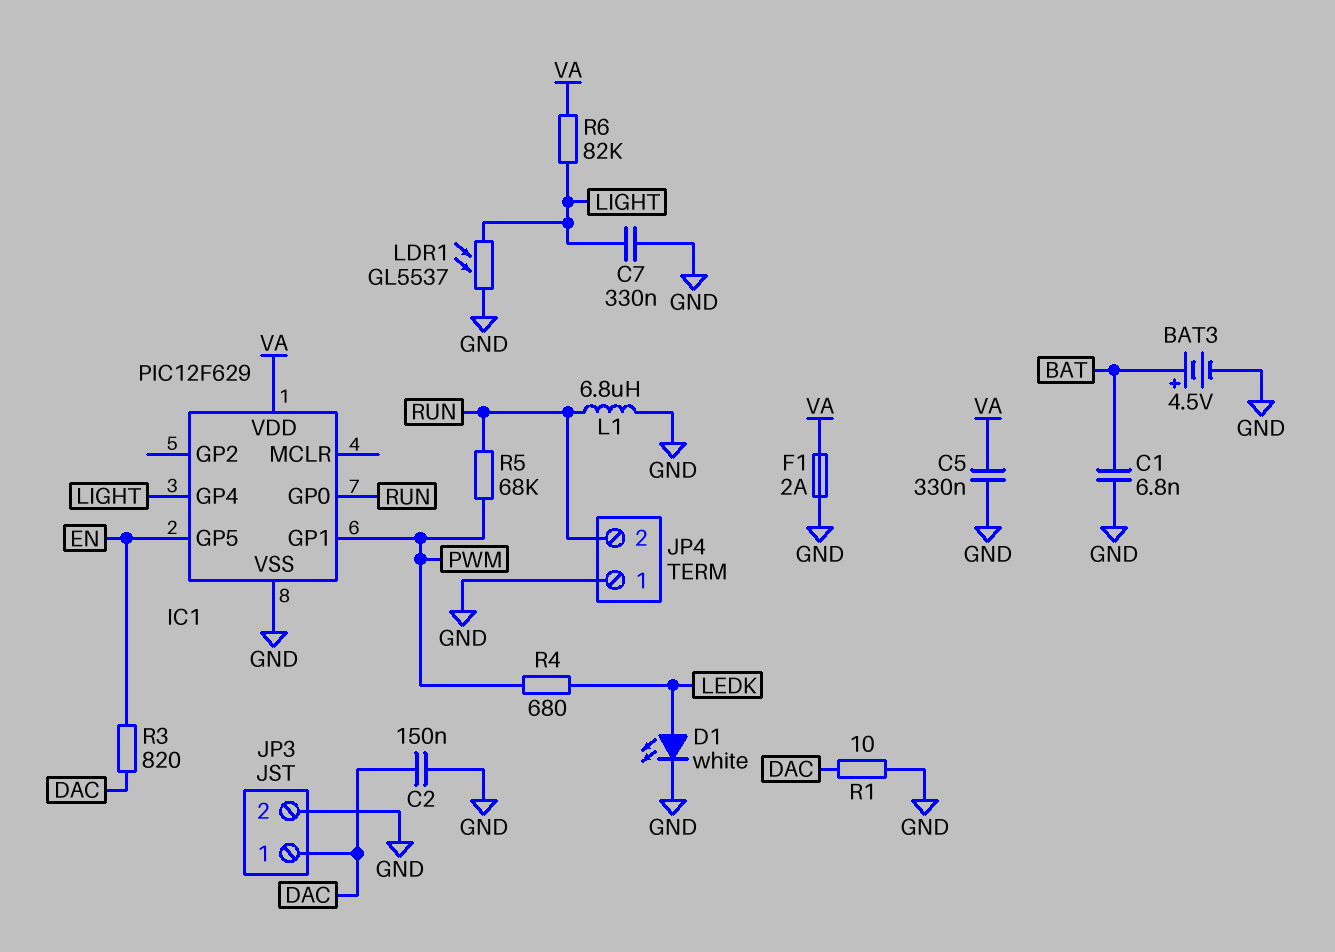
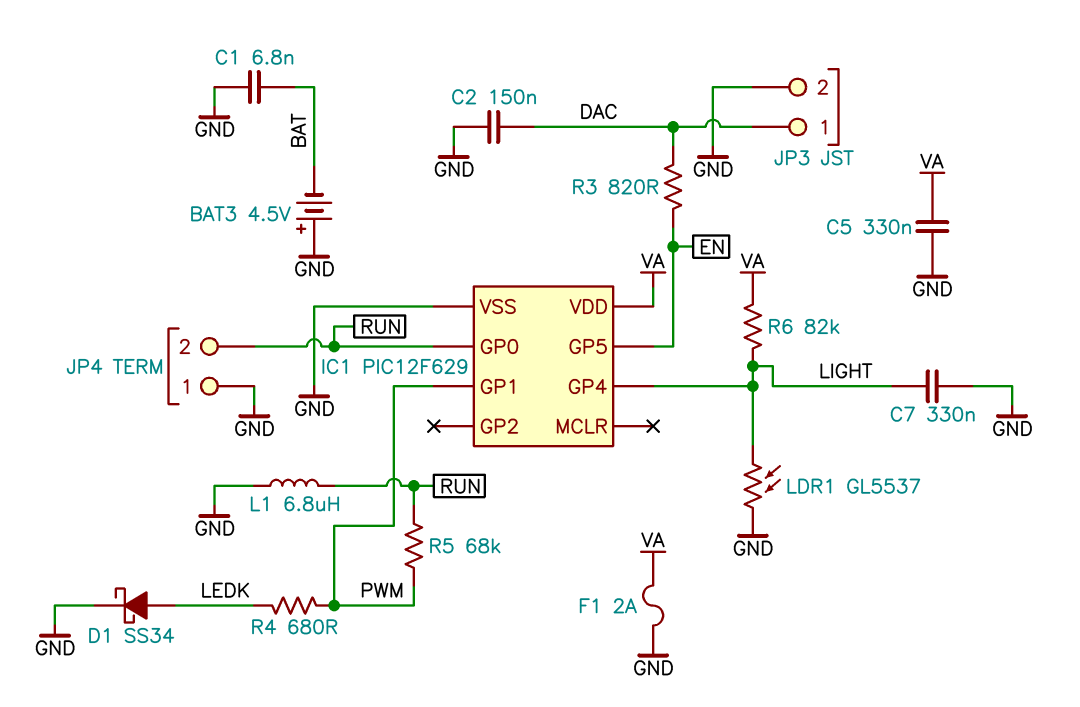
BAT3: 4.5V (plus BAT, minus GND) -> 4.5V (plus GND, minus BAT)
D1: LED white (A LEDK, K GND) -> schottky SS34 (A LEDK, K GND)
R1: 10 (DAC, GND) -> none

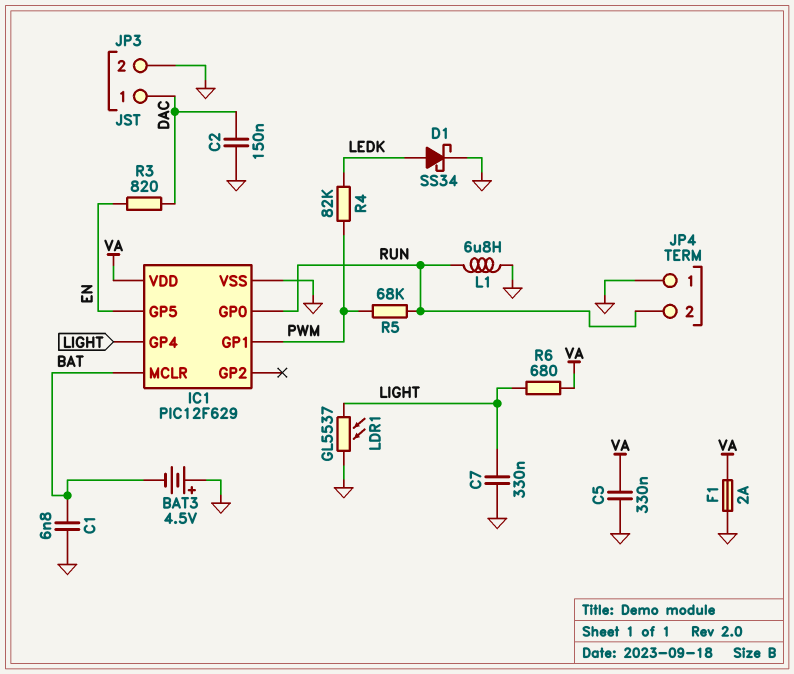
IC1 pin MCLR: none -> BAT
R4: 680 (LEDK, PWM) -> 82k (LEDK, PWM)
R6: 82k (LIGHT, VA) -> 680 (LIGHT, VA)

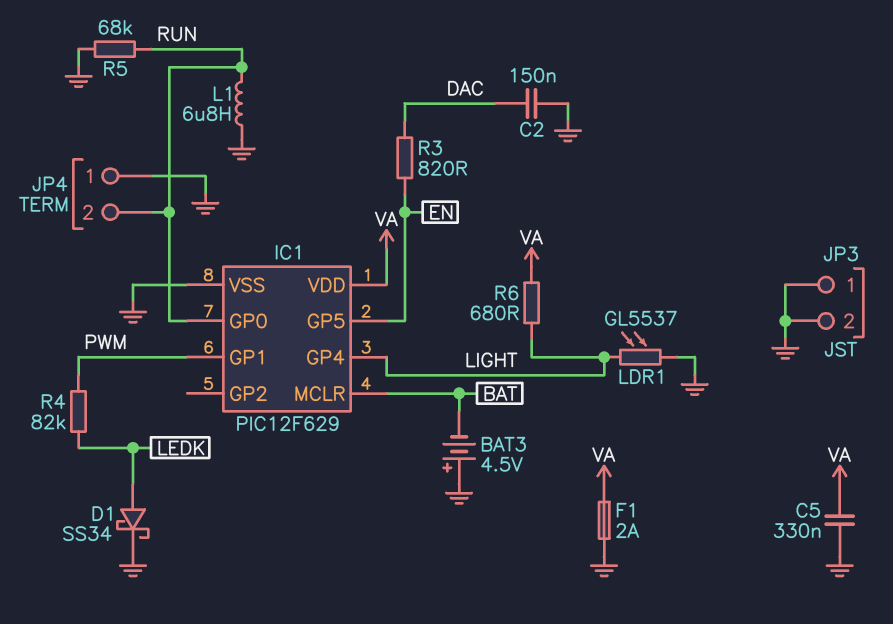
C1: 6.8nF (BAT, GND) -> none
C7: 330nF (GND, LIGHT) -> none
JP3 pin 1: DAC -> GND
R5: 68k (PWM, RUN) -> 68k (GND, RUN)

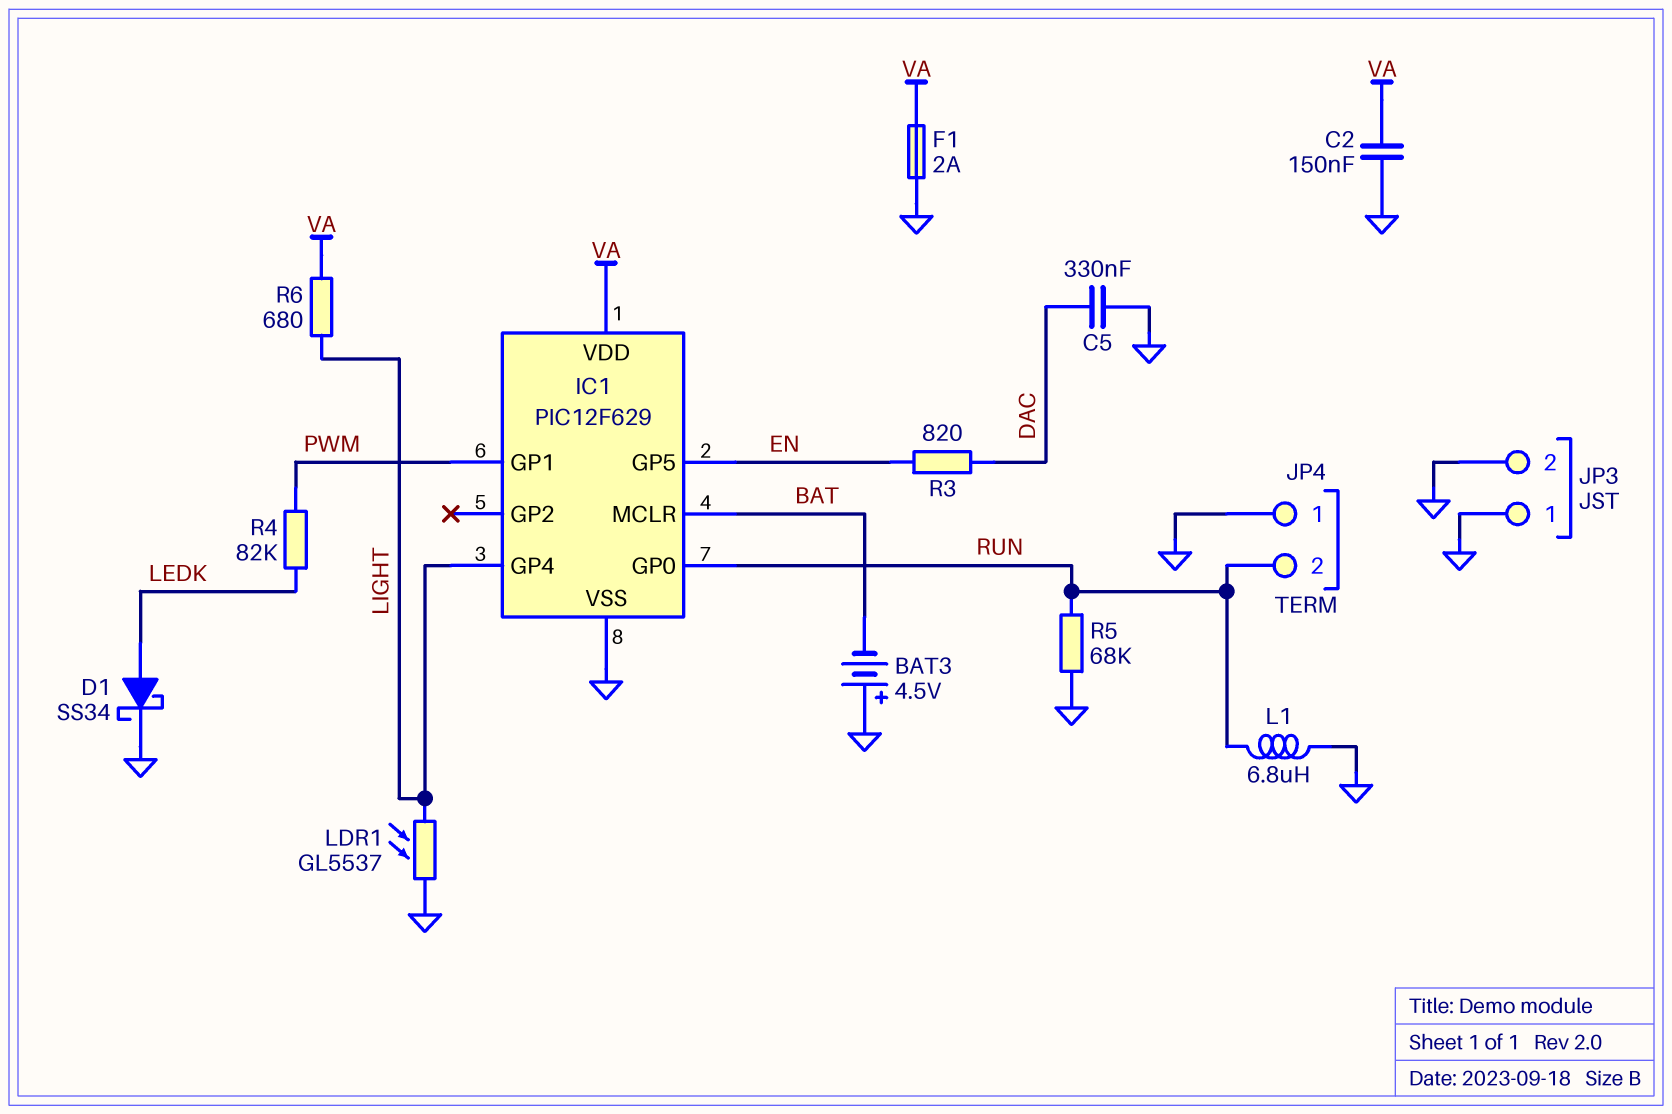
C2: 150nF (DAC, GND) -> 150nF (GND, VA)
C5: 330nF (GND, VA) -> 330nF (DAC, GND)

